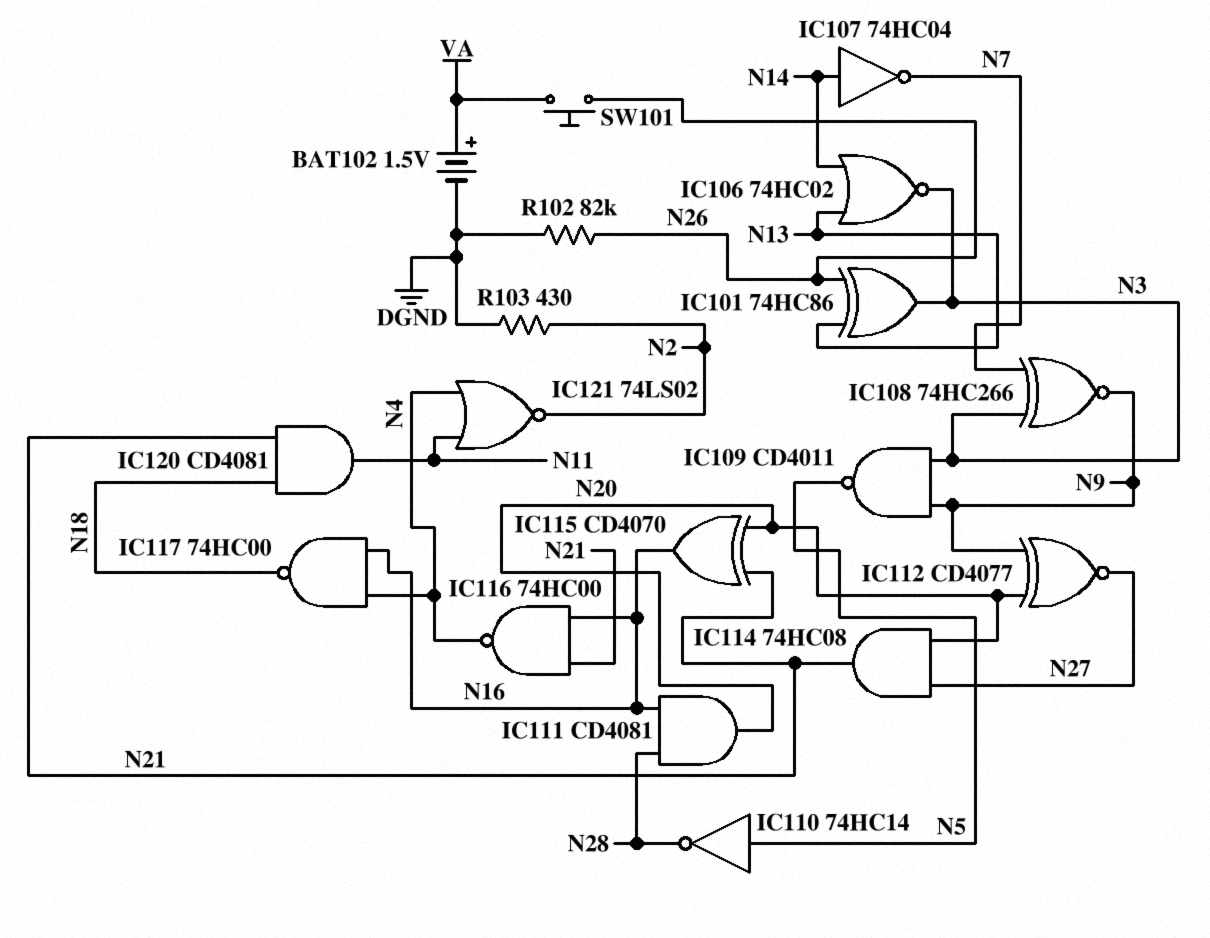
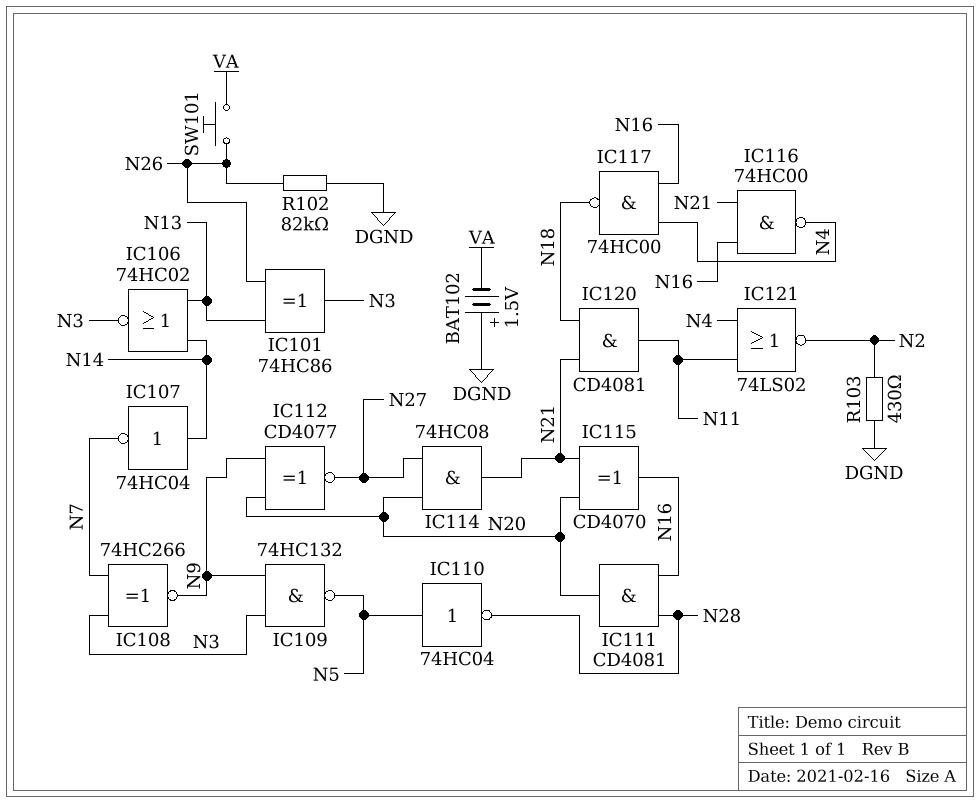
BAT102: 1.5V (plus VA, minus DGND) -> 1.5V (plus DGND, minus VA)
IC109: NAND CD4011 (in N3, in N9, out N5) -> NAND 74HC132 (in N3, in N9, out N5)
IC110: NOT 74HC14 (in N5, out N28) -> NOT 74HC04 (in N5, out N28)

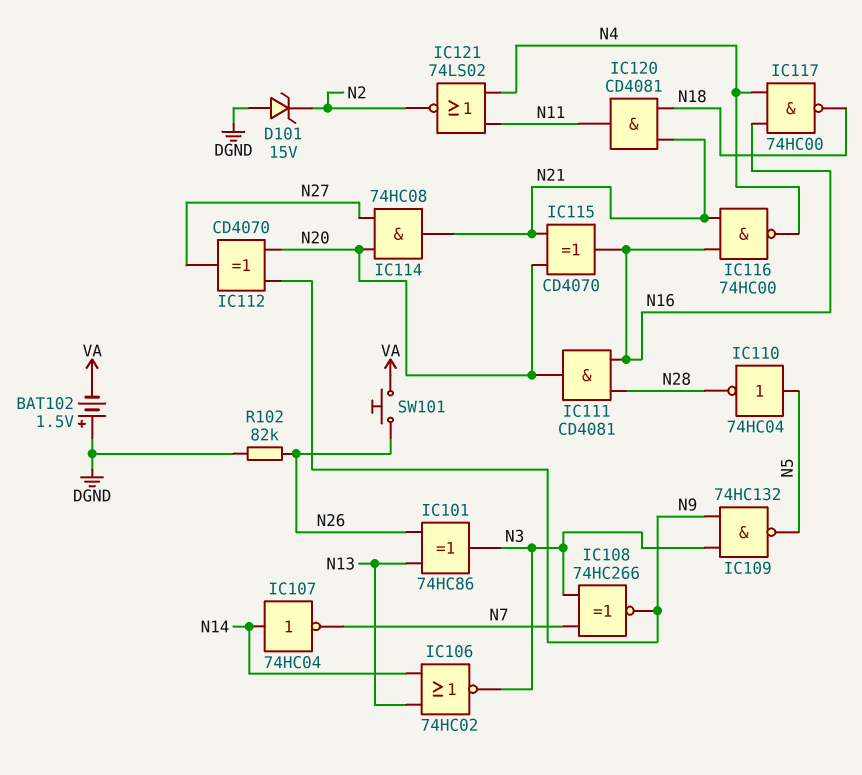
D101: none -> zener 15V (A DGND, K N2)
IC112: XNOR CD4077 (in N9, in N20, out N27) -> XOR CD4070 (in N9, in N20, out N27)
R103: 430 (DGND, N2) -> none

